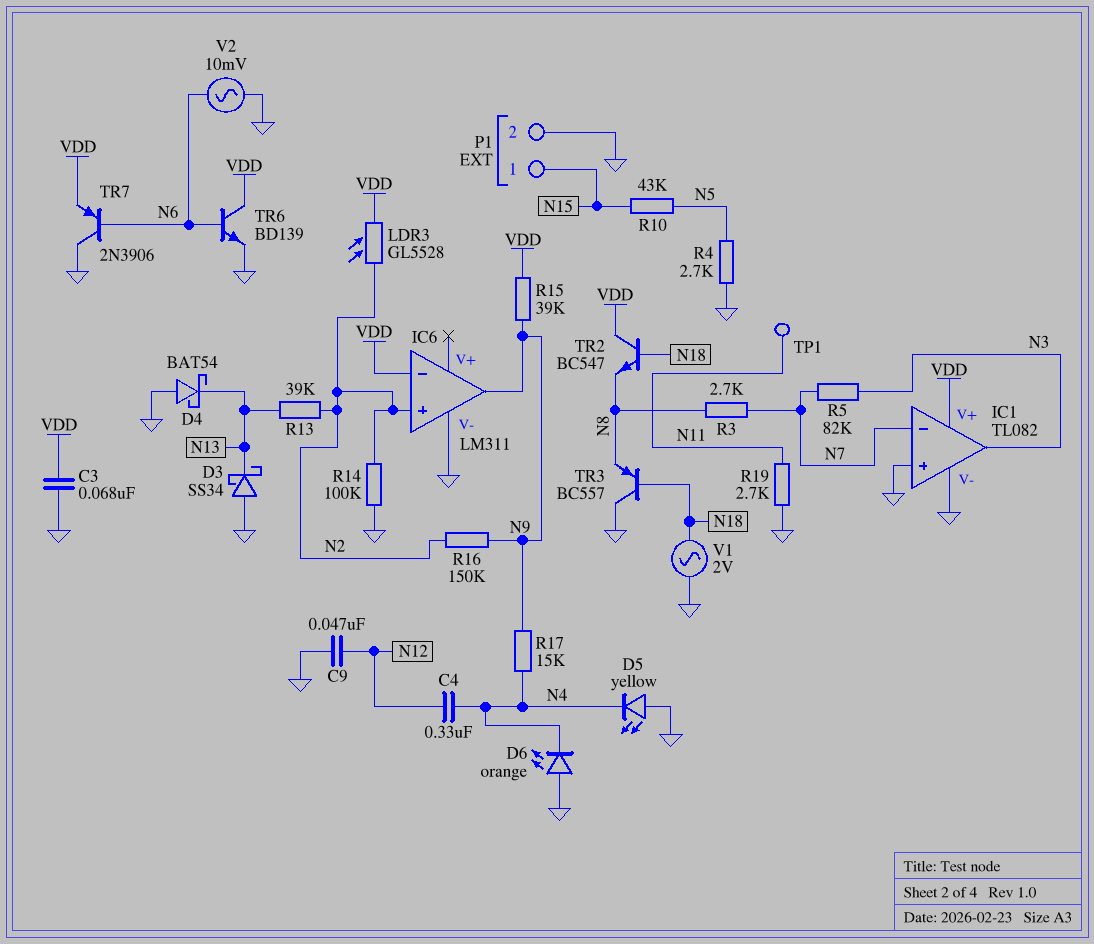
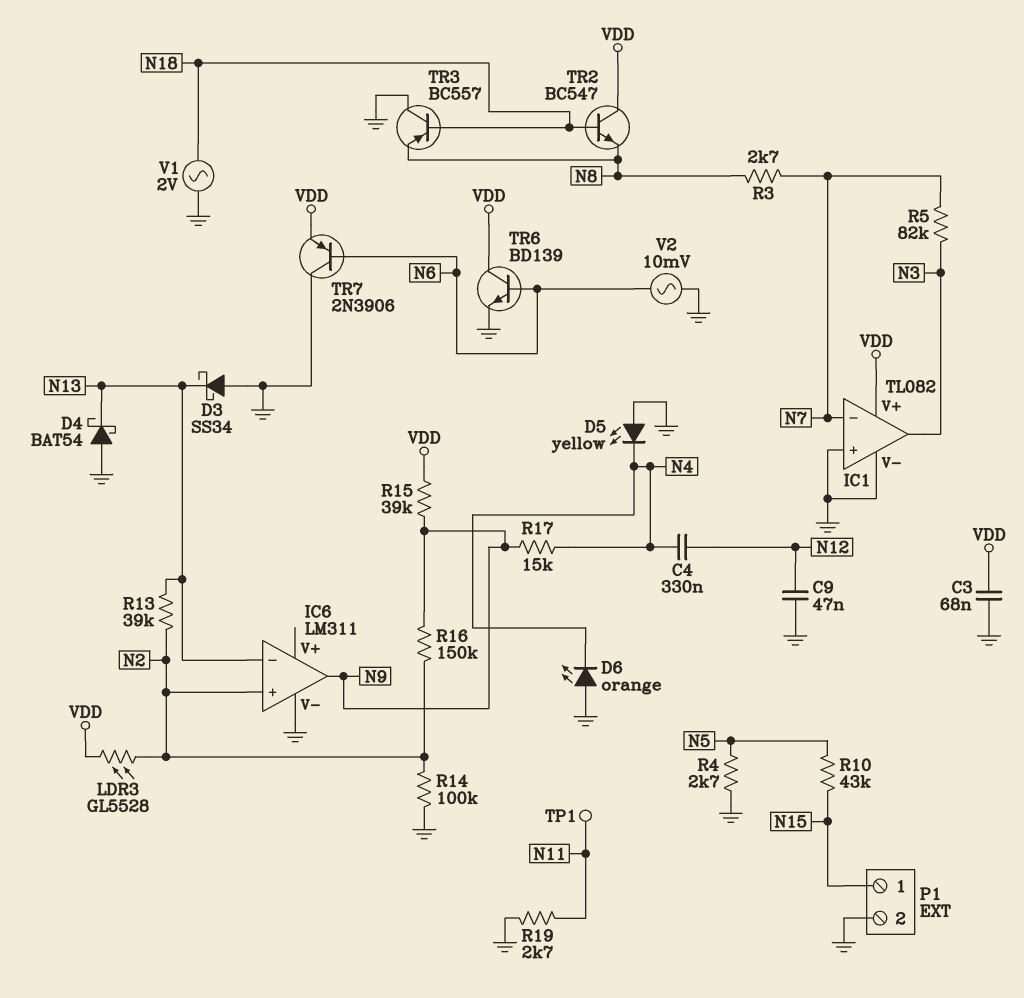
IC6 pin in-: VDD -> N13

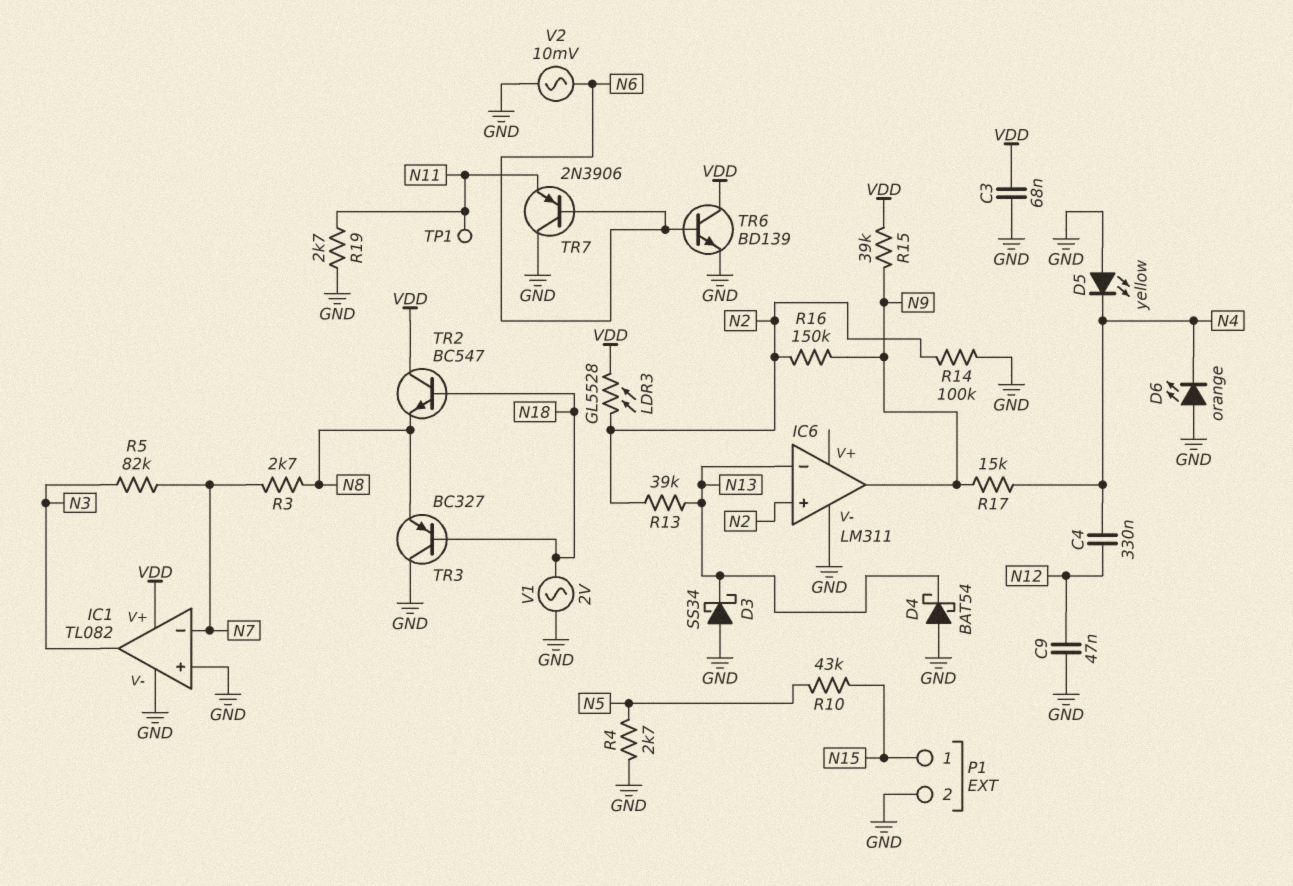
TR3: PNP BC557 (B N18, C GND, E N8) -> PNP BC327 (B N18, C GND, E N8)
TR7: PNP 2N3906 (B N6, C GND, E VDD) -> PNP 2N3906 (B N6, C GND, E N11)

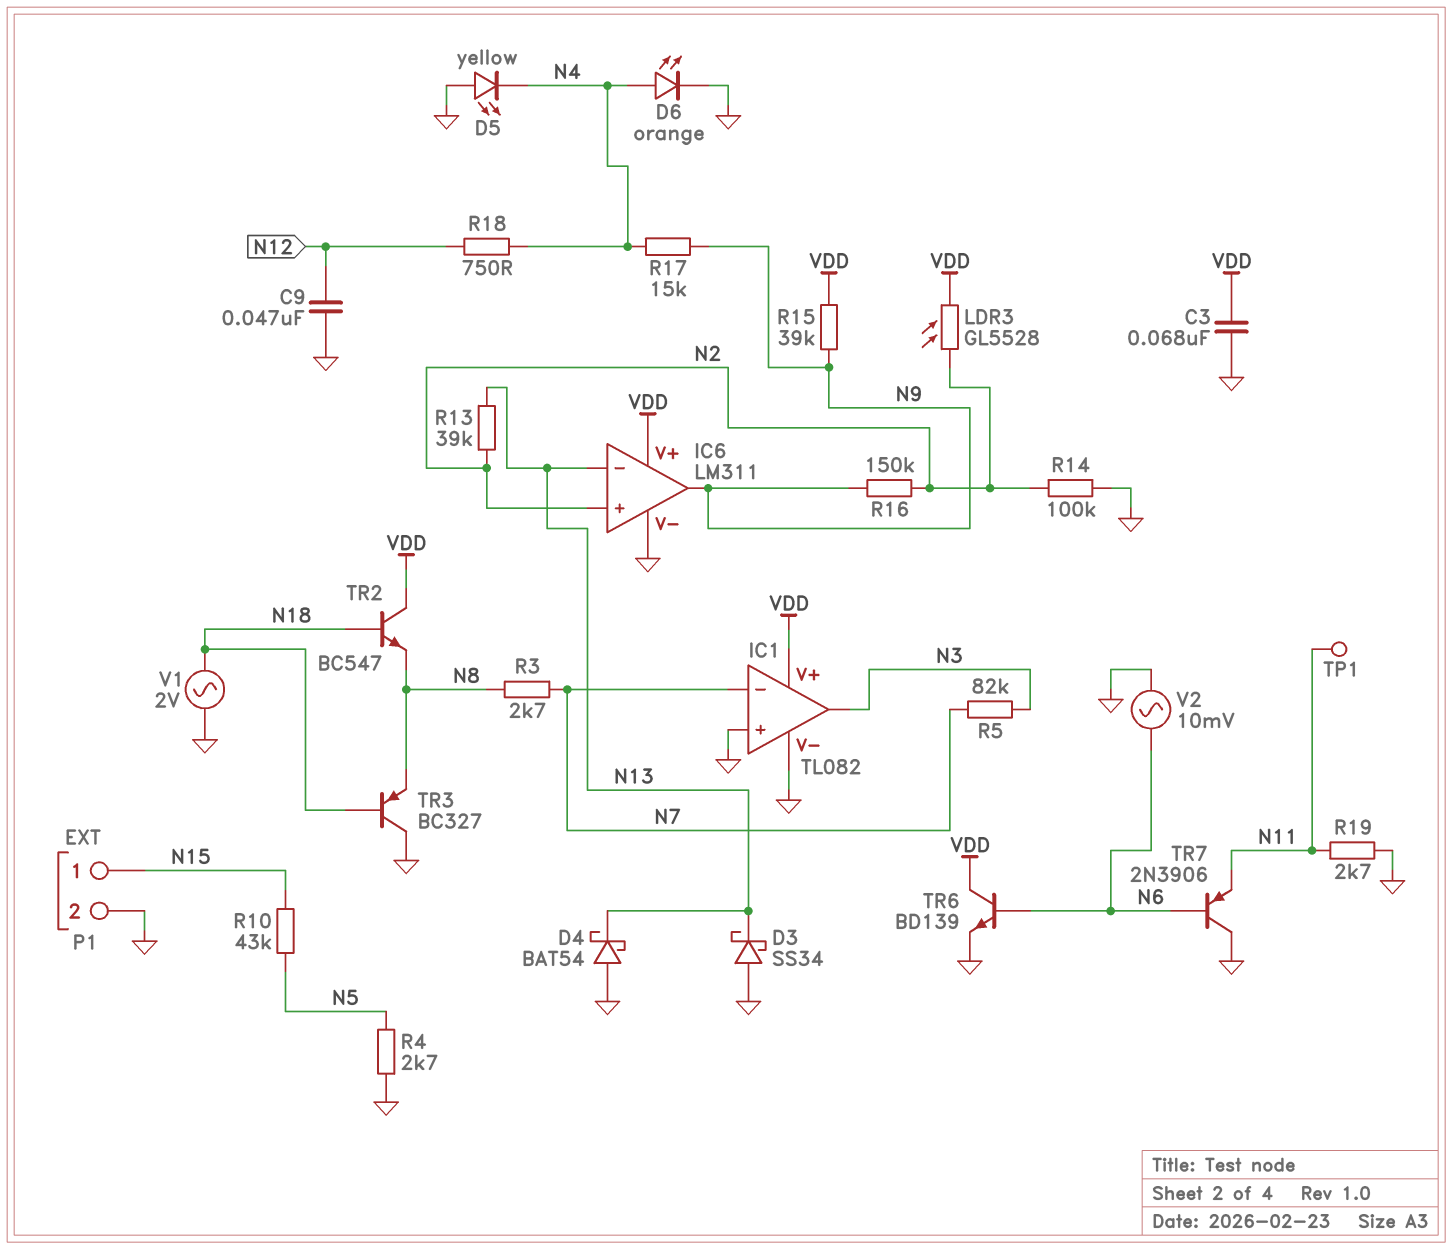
C4: 330nF (N4, N12) -> none
D6: LED orange (A GND, K N4) -> LED orange (A N4, K GND)
IC6 pin V+: none -> VDD
R18: none -> 750 (N4, N12)

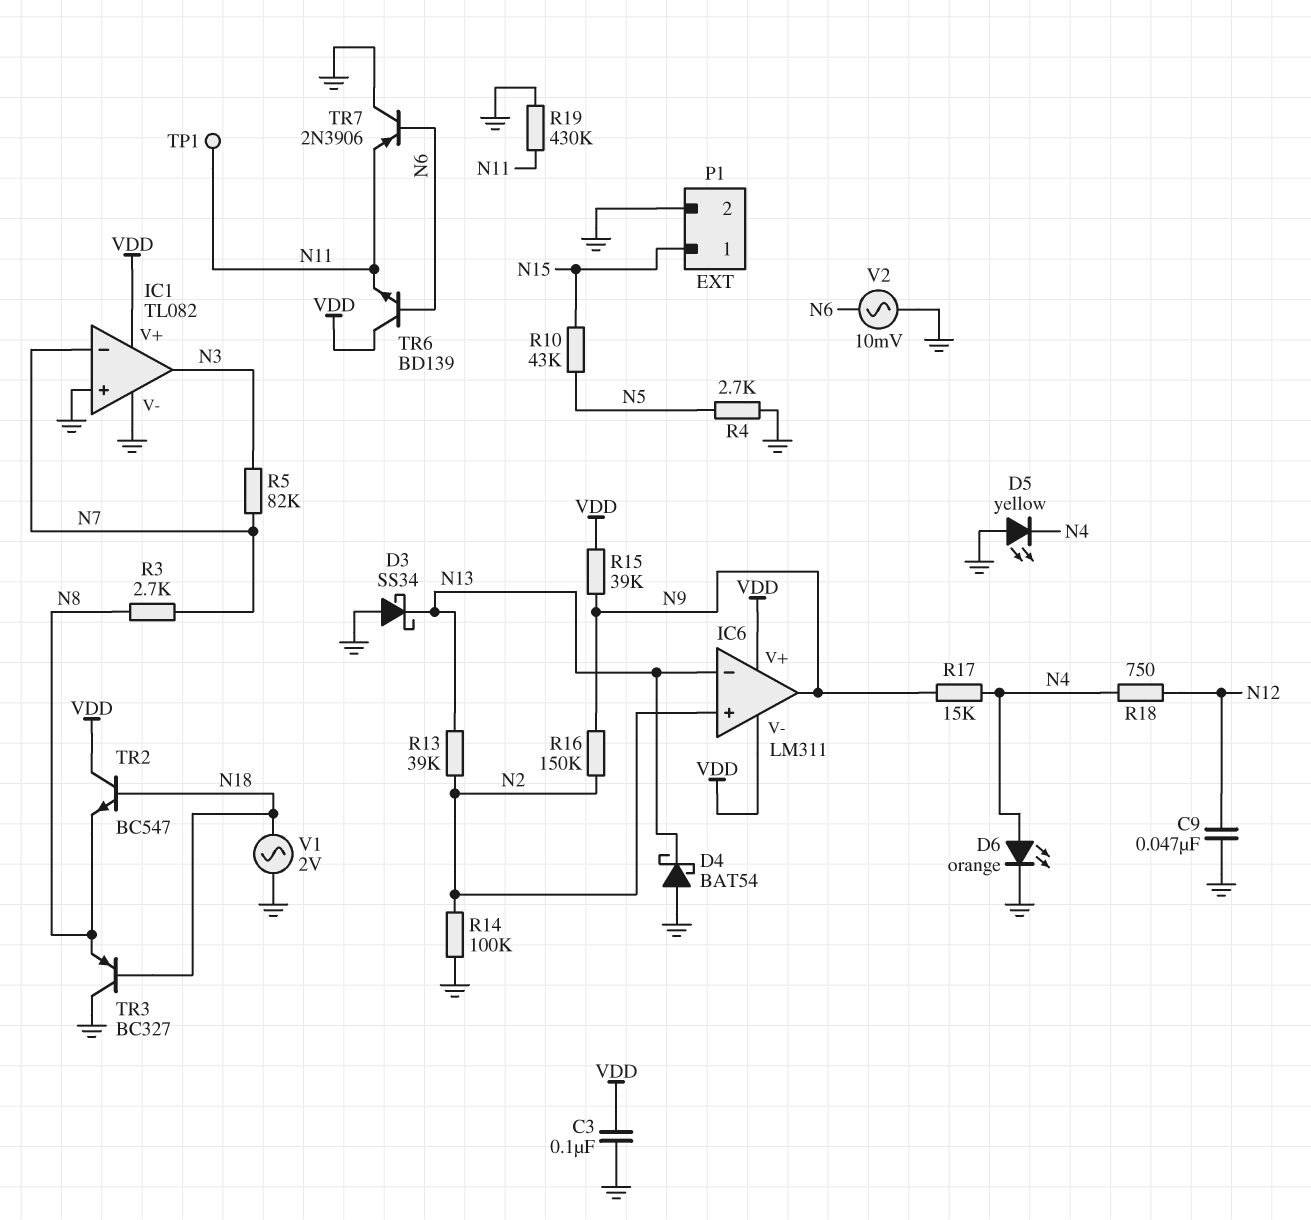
C3: 68nF (GND, VDD) -> 100nF (GND, VDD)
IC6 pin V-: GND -> VDD
LDR3: GL5528 (N2, VDD) -> none
R19: 2.7k (GND, N11) -> 430k (GND, N11)
TR6: NPN BD139 (B N6, C VDD, E GND) -> NPN BD139 (B N6, C VDD, E N11)

